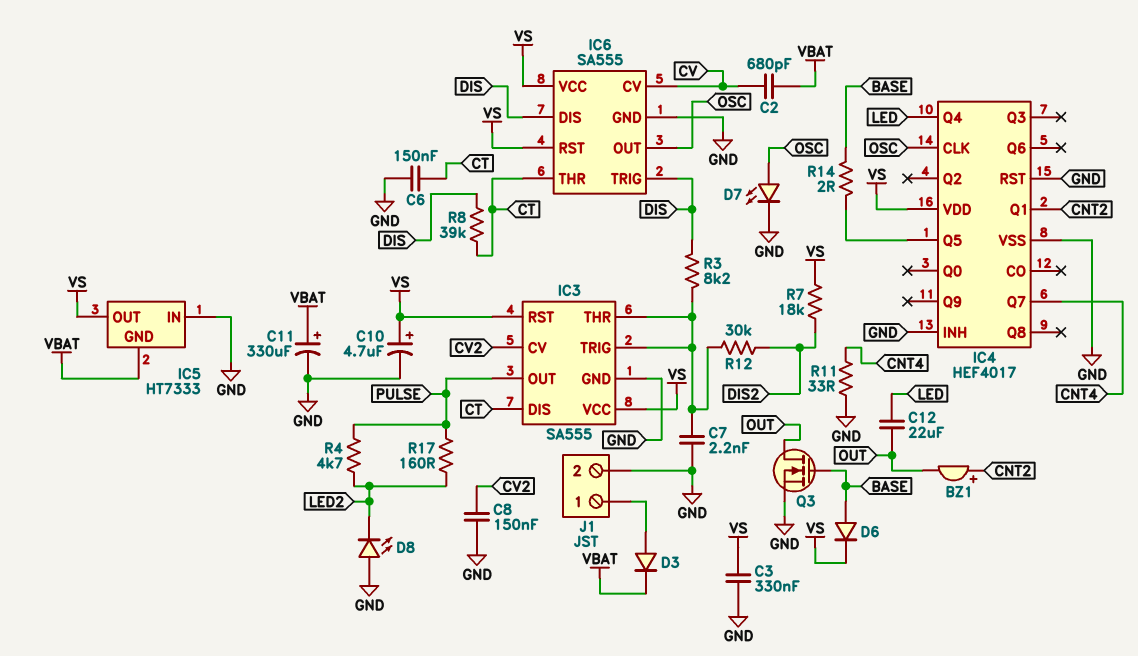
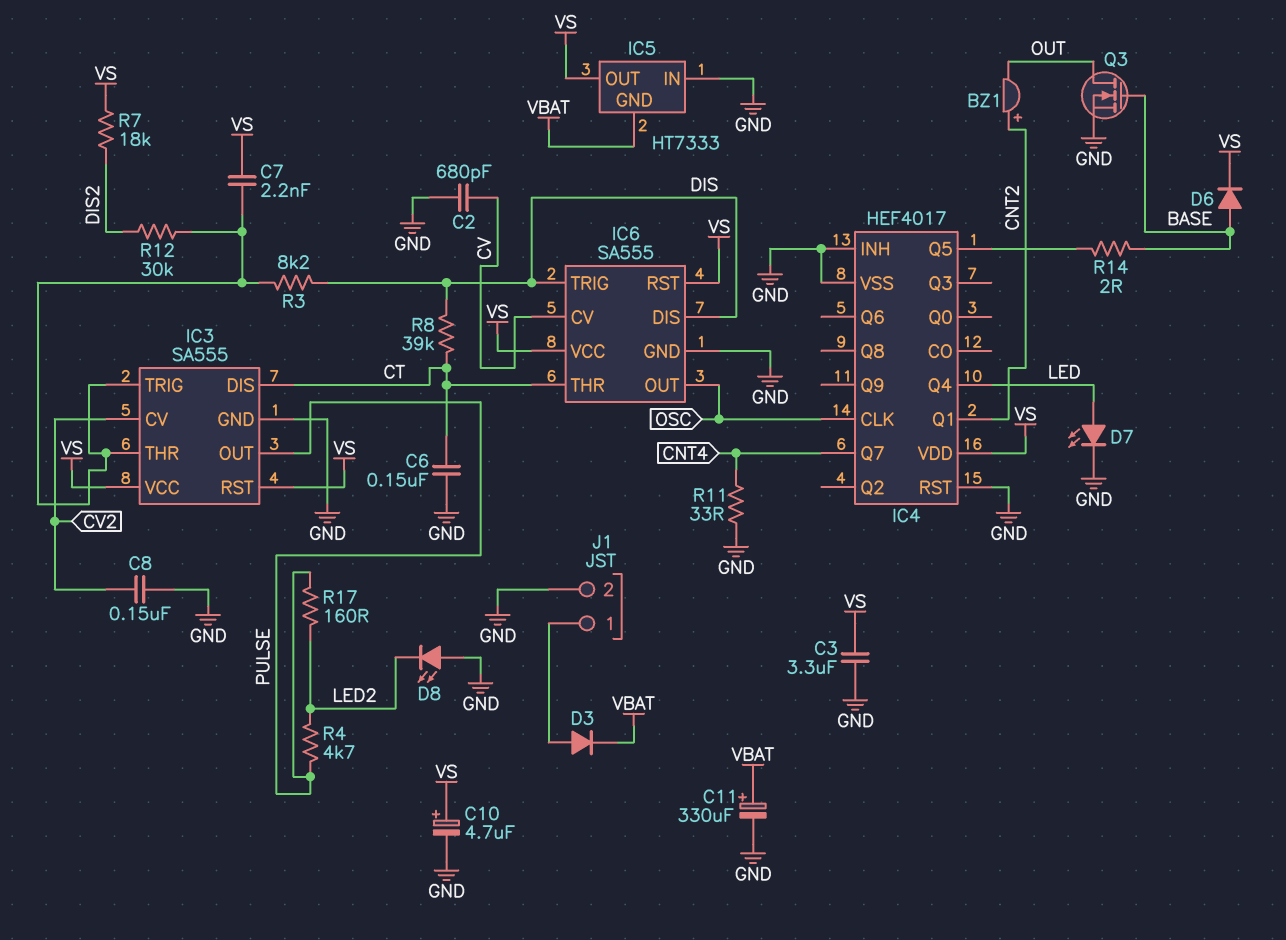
C2: 680pF (CV, VBAT) -> 680pF (CV, GND)
C3: 330nF (GND, VS) -> 3.3uF (GND, VS)
C7: 2.2nF (GND, IC3/THR) -> 2.2nF (IC3/THR, VS)
C12: 22uF (LED, OUT) -> none
D7: LED (A OSC, K GND) -> LED (A LED, K GND)

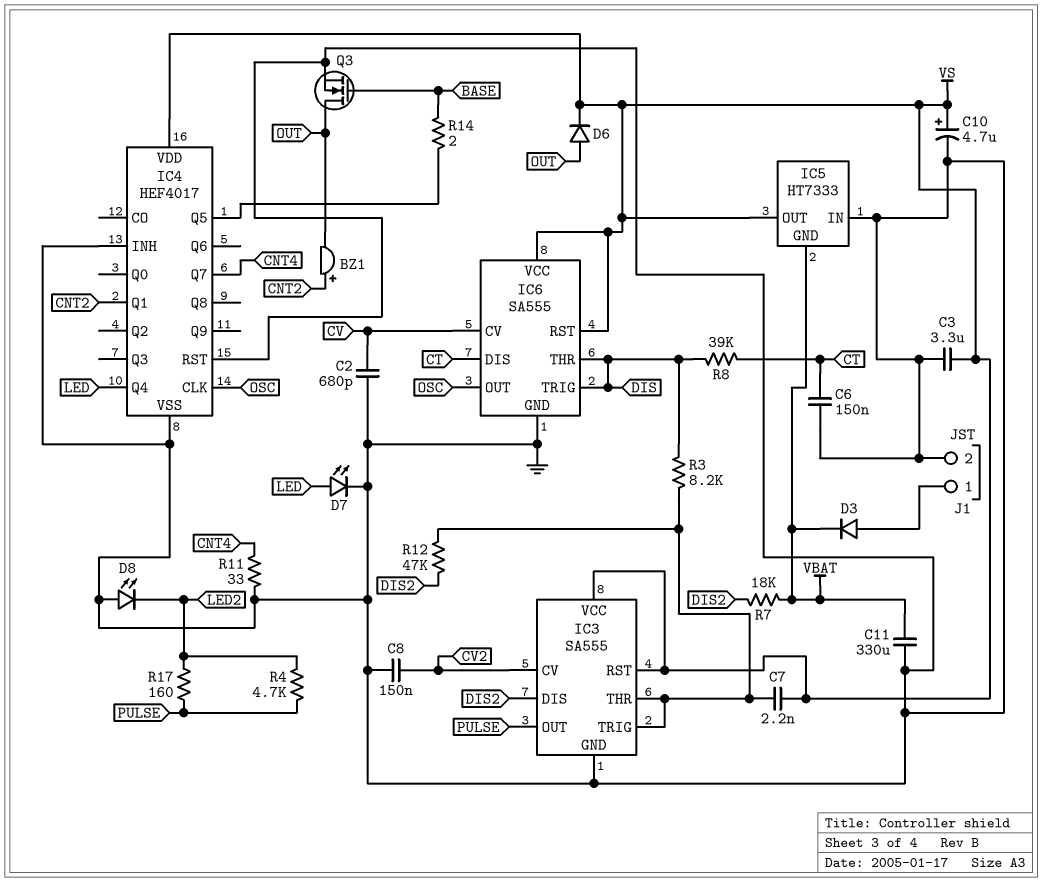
C11: 330uF (plus VBAT, minus GND) -> 330uF (GND, VBAT)
D6: diode (A BASE, K VS) -> diode (A OUT, K VS)
IC3 pin DIS: CT -> DIS2
IC6 pin DIS: DIS -> CT
IC6 pin THR: CT -> DIS
R7: 18k (DIS2, VS) -> 18k (DIS2, VBAT)
R12: 30k (DIS2, IC3/THR) -> 47k (DIS2, IC3/THR)

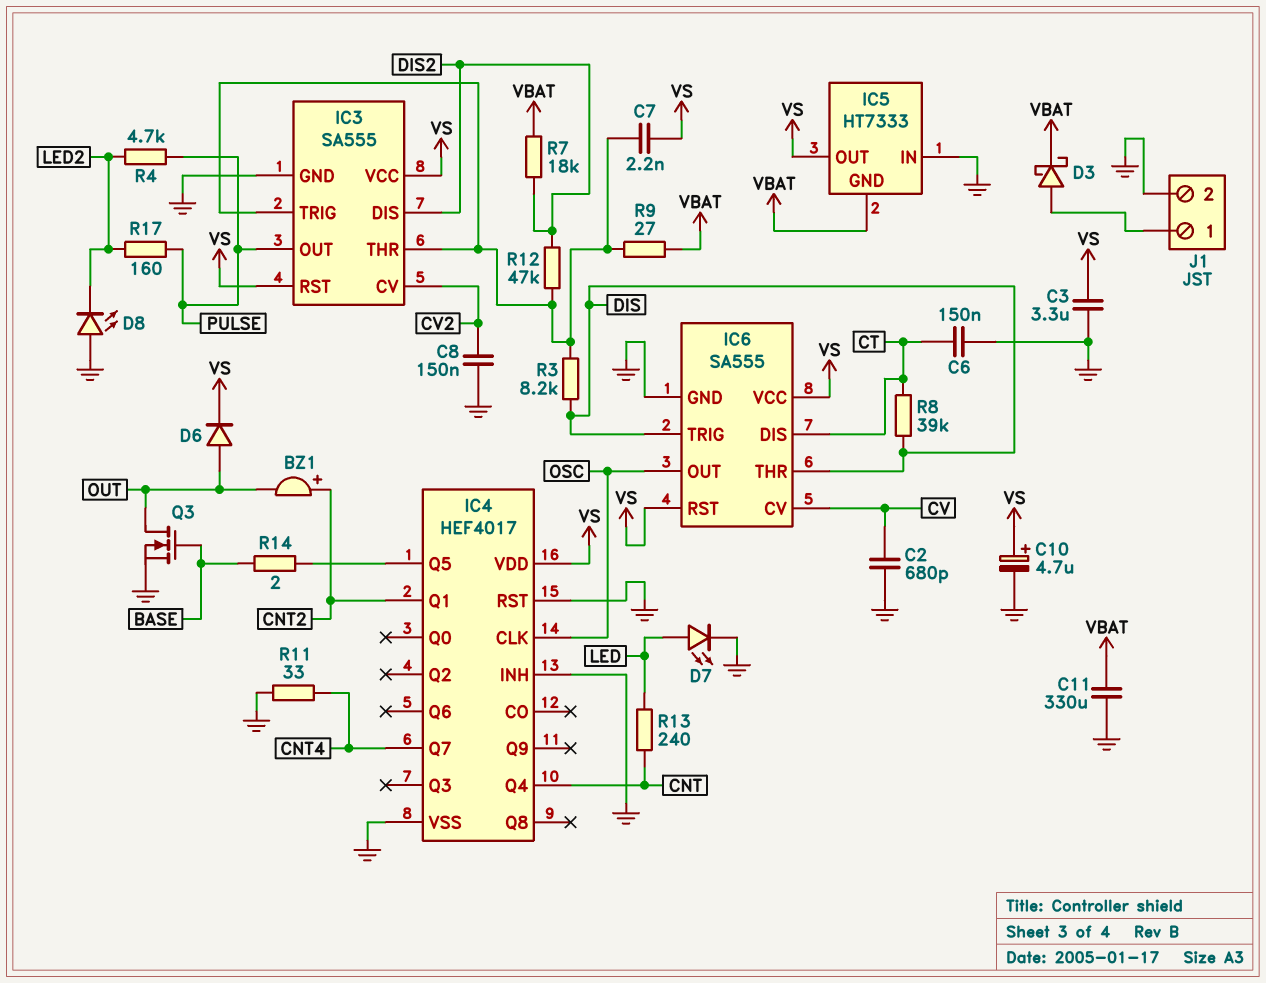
D3: diode (A J1/1, K VBAT) -> schottky (A J1/1, K VBAT)
IC4 pin Q4: LED -> CNT
R9: none -> 27 (IC3/THR, VBAT)
R13: none -> 240 (CNT, LED)

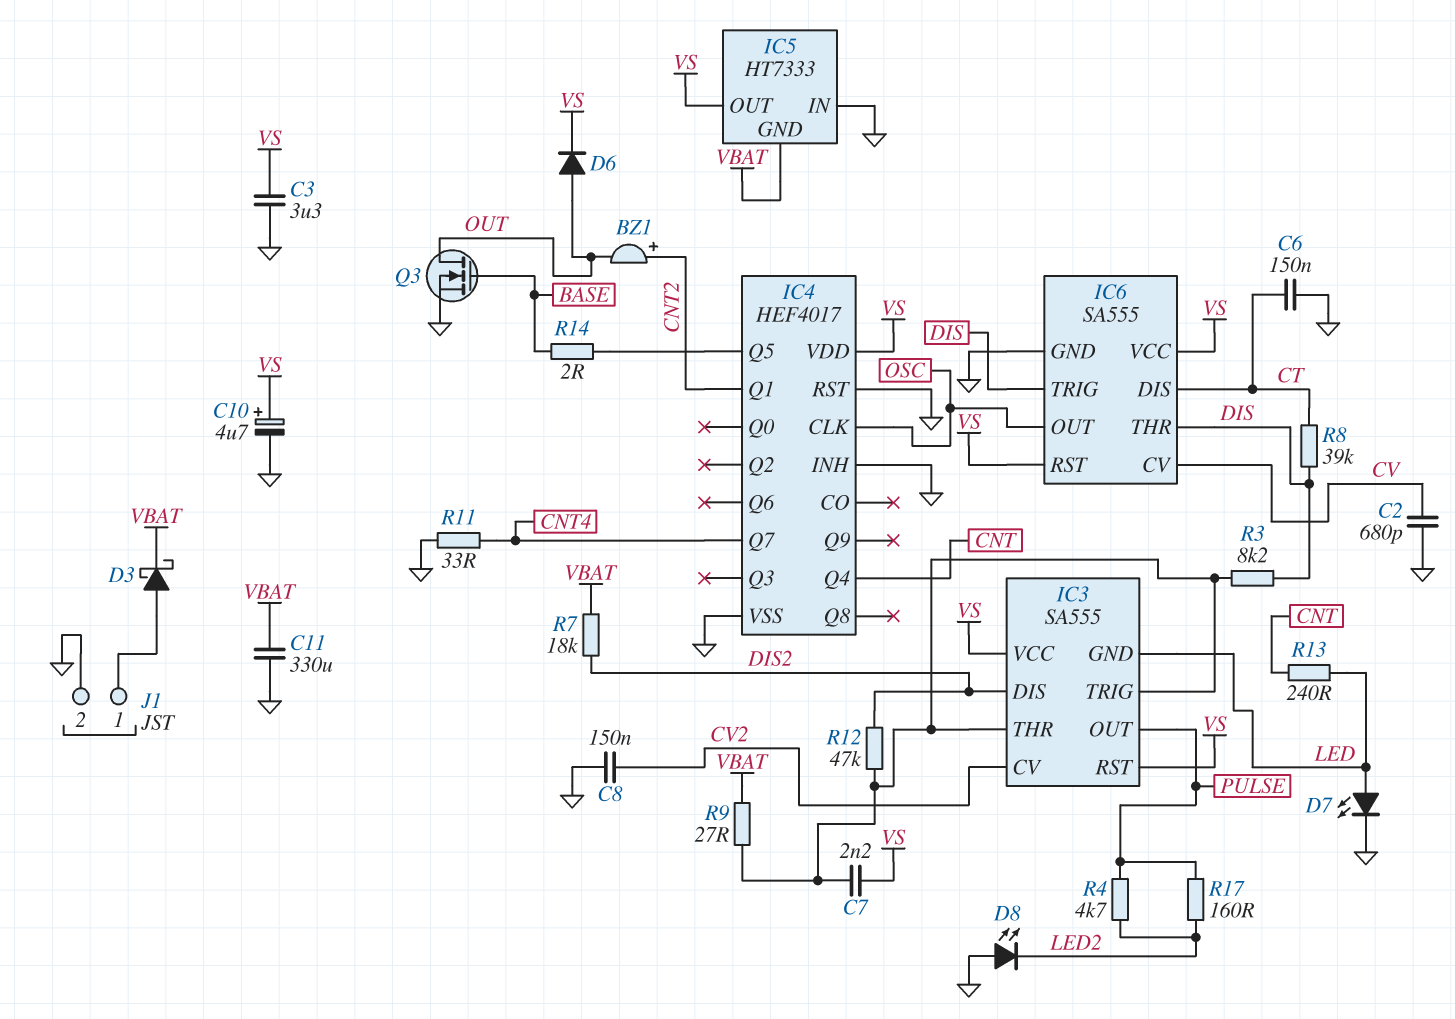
IC3 pin GND: GND -> LED

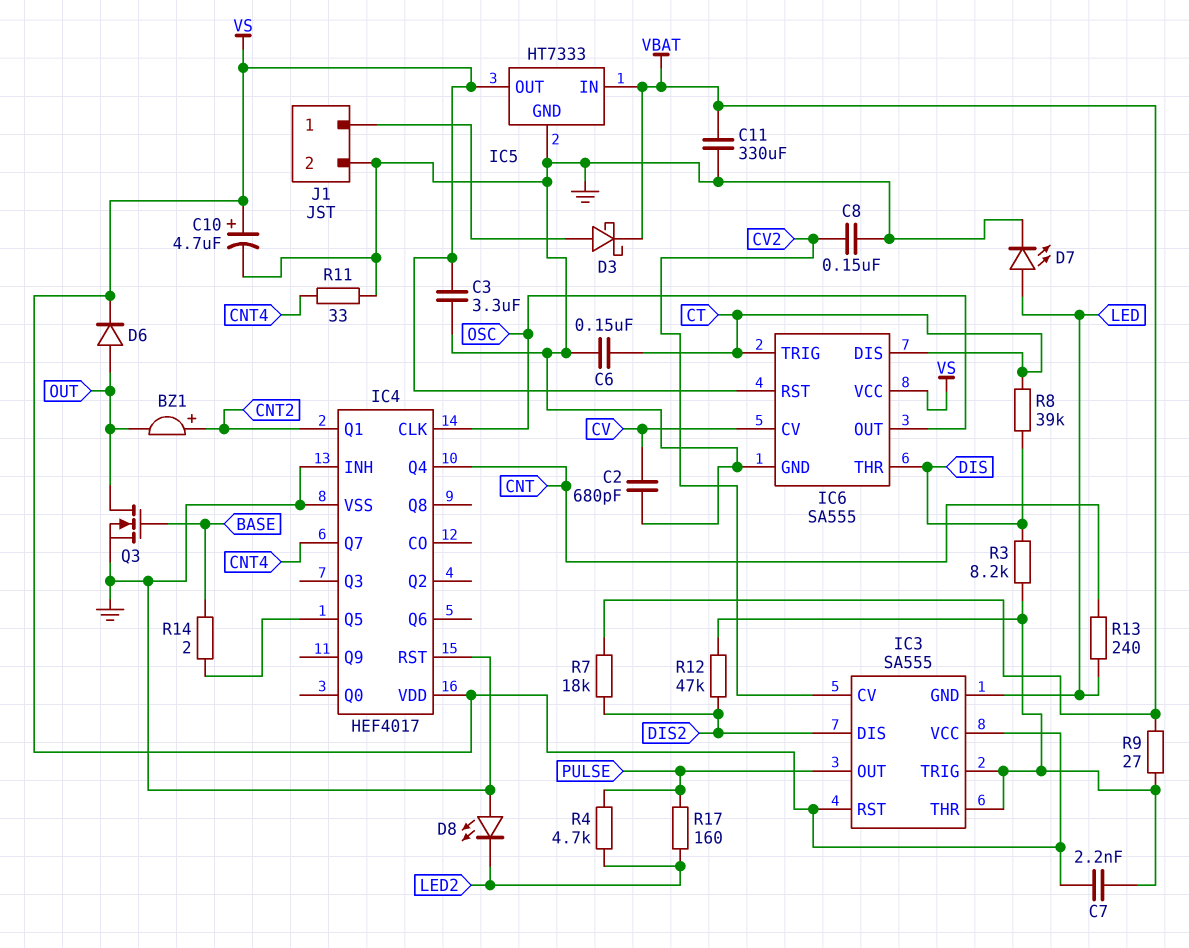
IC5 pin GND: VBAT -> GND
IC5 pin IN: GND -> VBAT
IC6 pin TRIG: DIS -> CT

